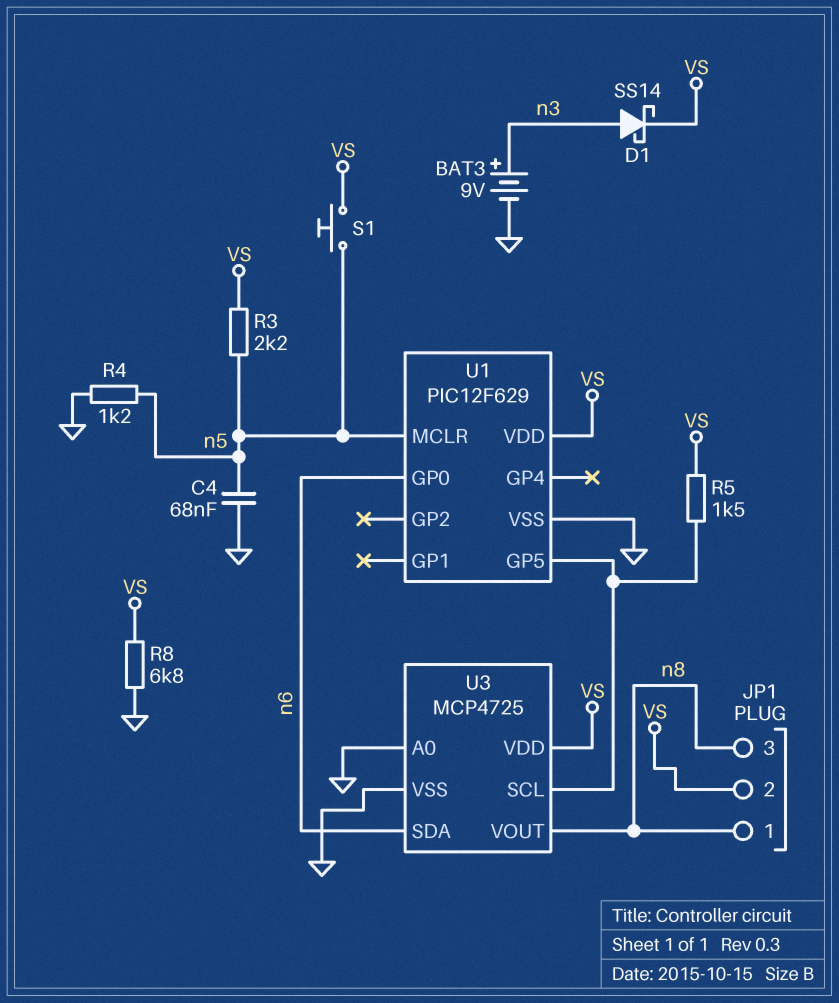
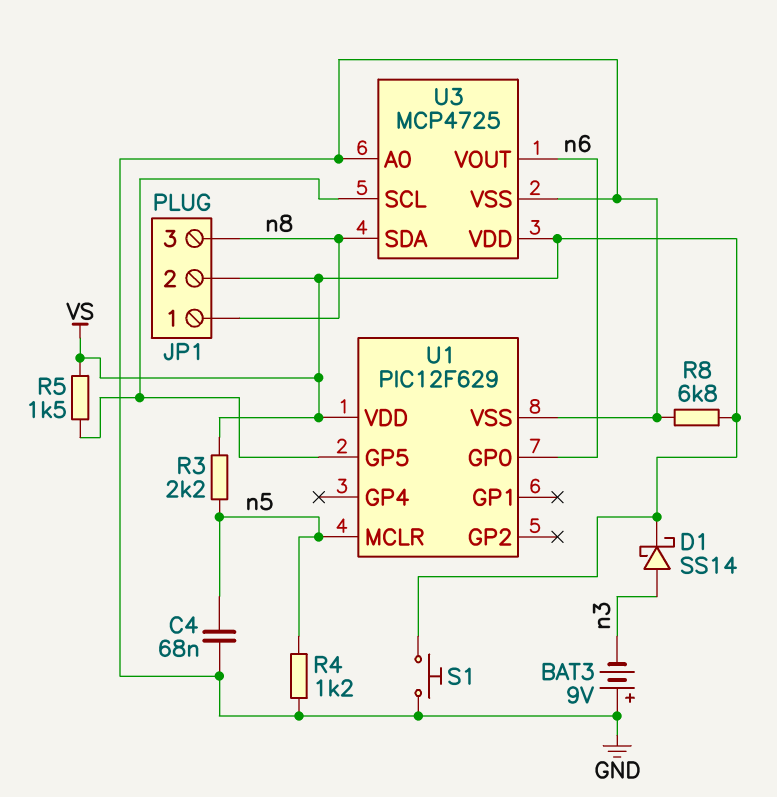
BAT3: 9V (plus n3, minus GND) -> 9V (plus GND, minus n3)
S1: button (VS, n5) -> button (GND, VS)
U3 pin SDA: n6 -> n8
U3 pin VOUT: n8 -> n6

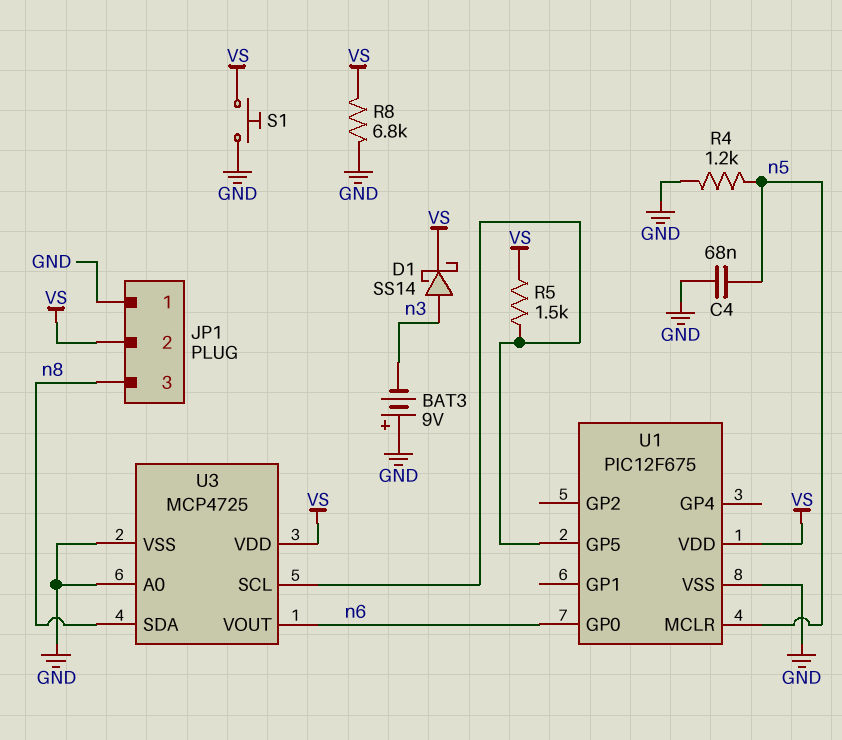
JP1 pin 1: n8 -> GND
R3: 2.2k (VS, n5) -> none
U1: PIC12F629 -> PIC12F675

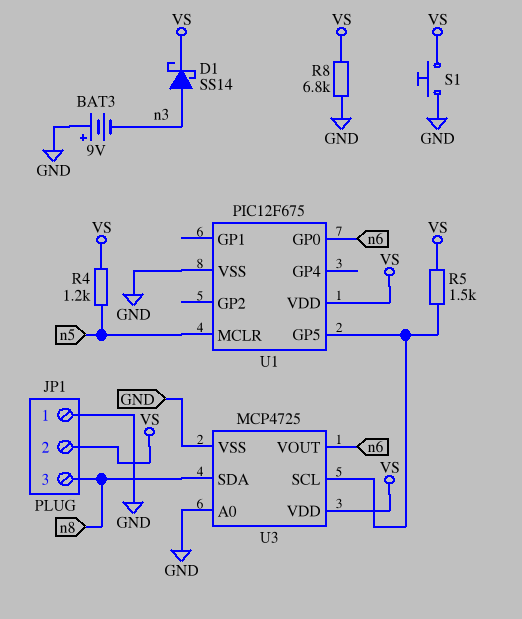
C4: 68nF (GND, n5) -> none
R4: 1.2k (GND, n5) -> 1.2k (VS, n5)

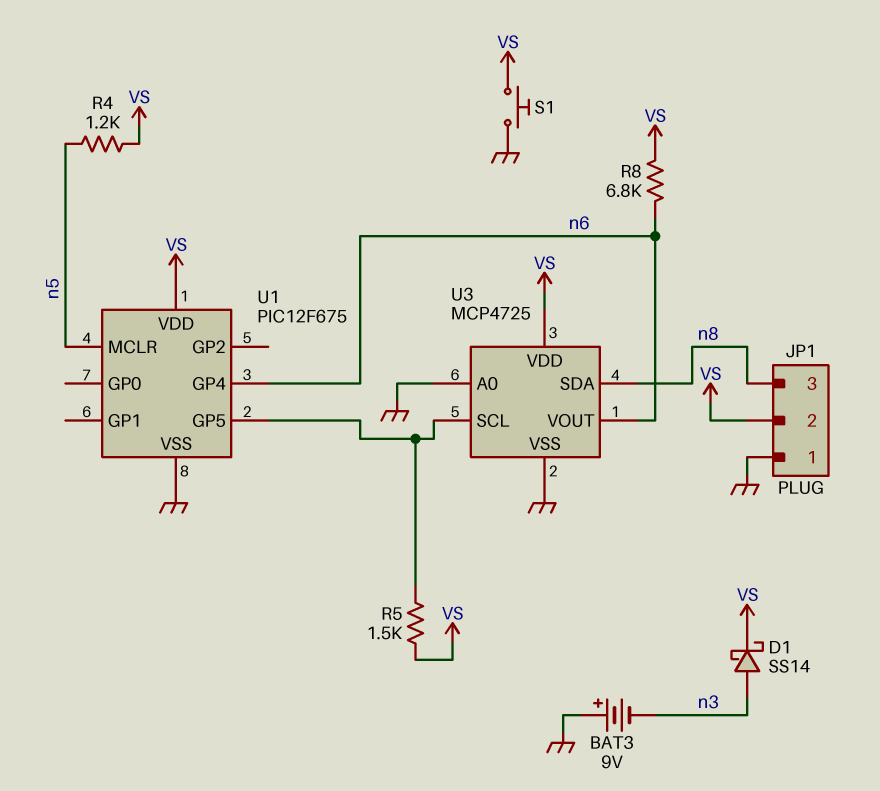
R8: 6.8k (GND, VS) -> 6.8k (VS, n6)
U1 pin GP0: n6 -> none
U1 pin GP4: none -> n6

